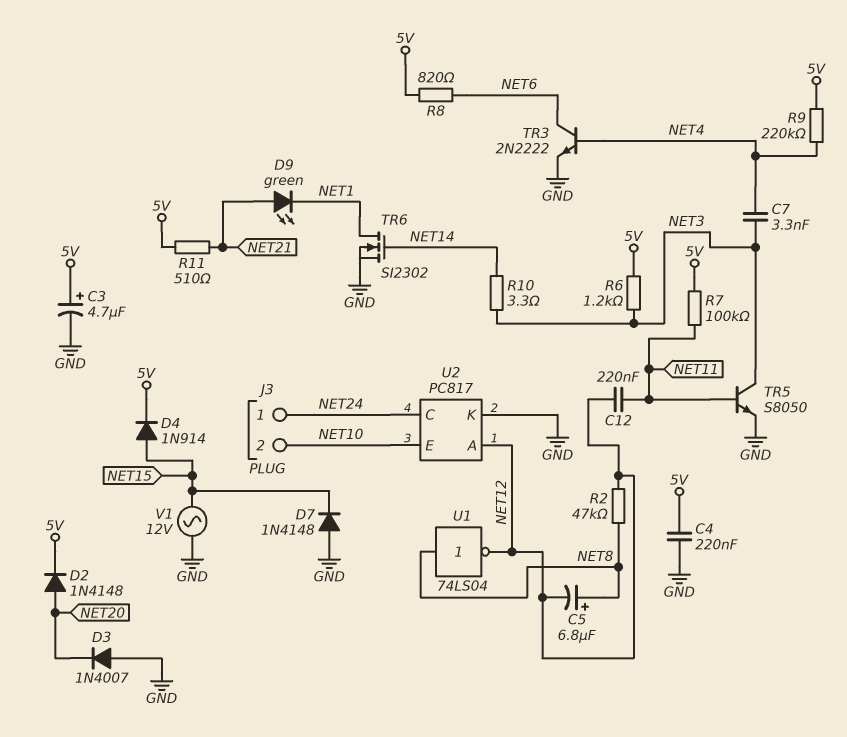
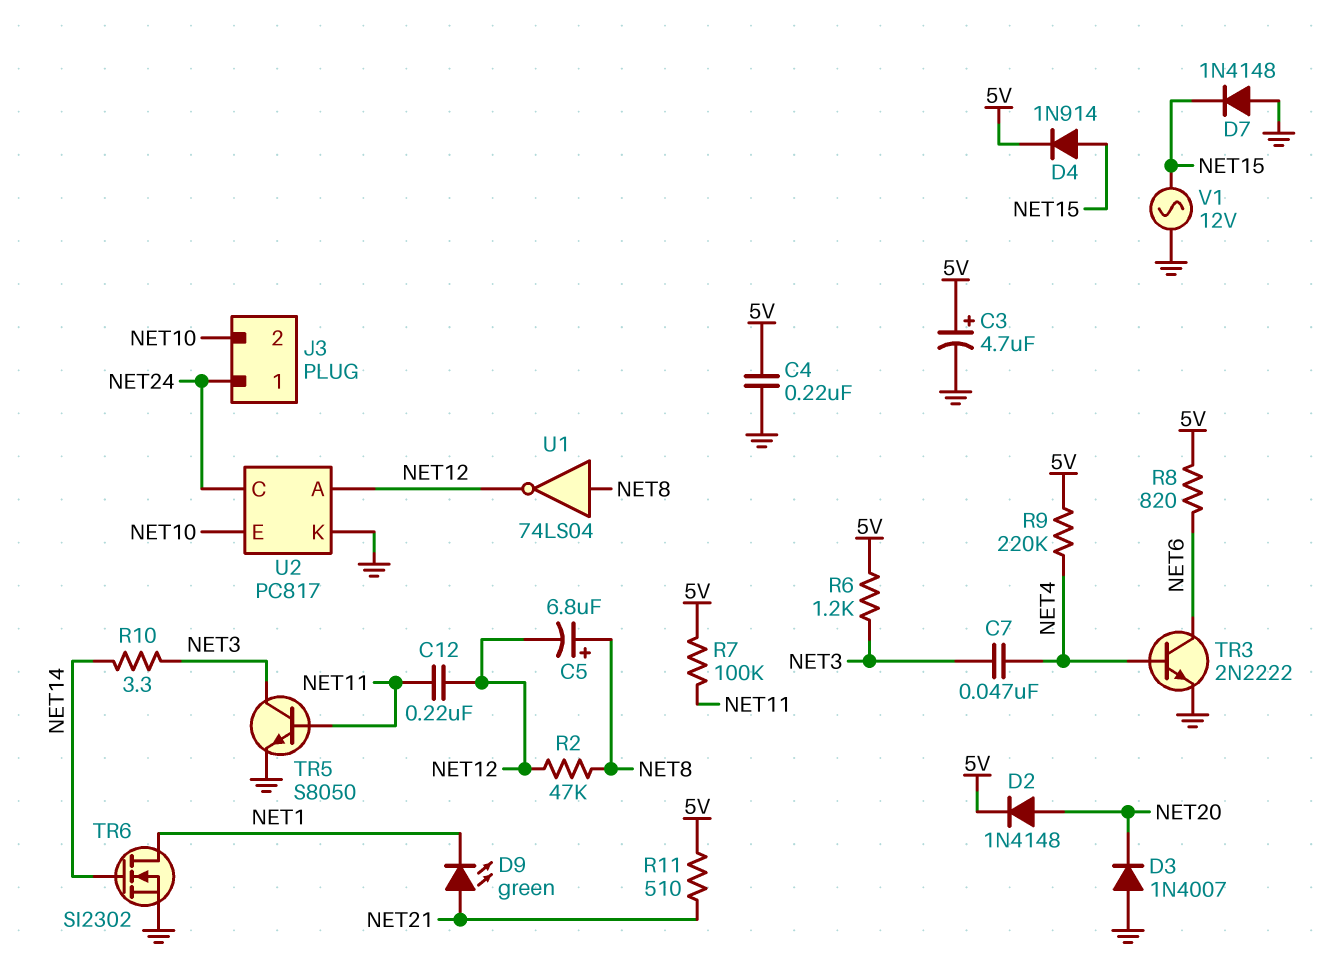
C7: 3.3nF (NET3, NET4) -> 47nF (NET3, NET4)

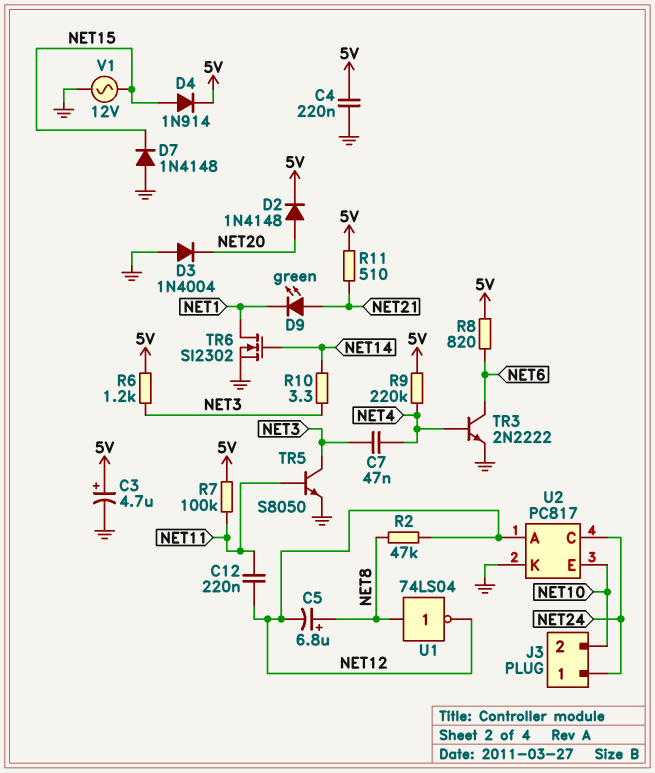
D3: diode 1N4007 (A GND, K NET20) -> diode 1N4004 (A GND, K NET20)

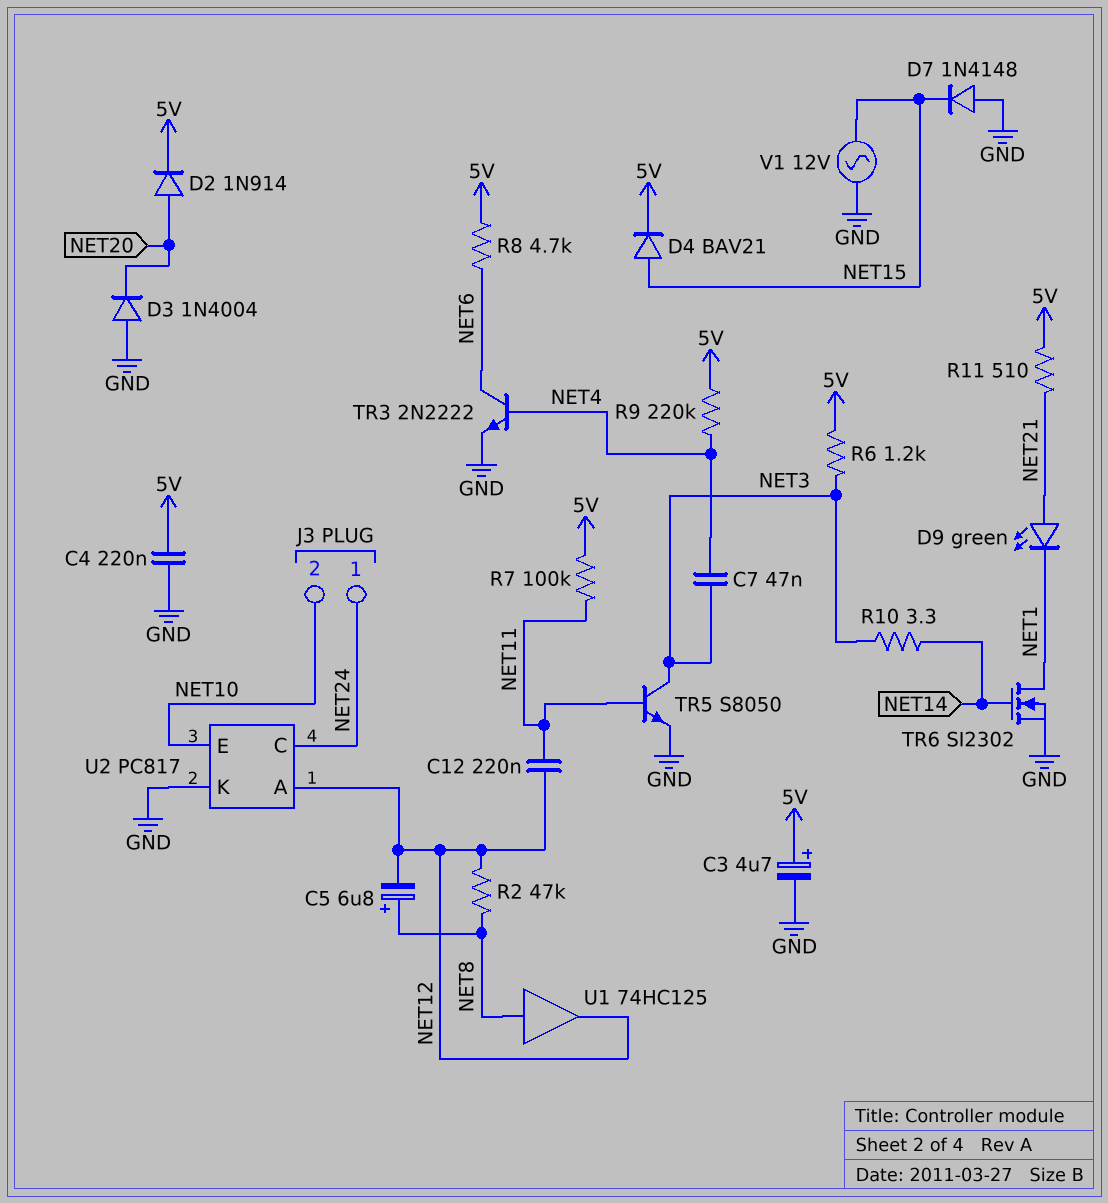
D2: diode 1N4148 (A NET20, K 5V) -> diode 1N914 (A NET20, K 5V)
D4: diode 1N914 (A NET15, K 5V) -> diode BAV21 (A NET15, K 5V)
R8: 820 (5V, NET6) -> 4.7k (5V, NET6)
U1: NOT 74LS04 (in NET8, out NET12) -> buffer 74HC125 (in NET8, out NET12)

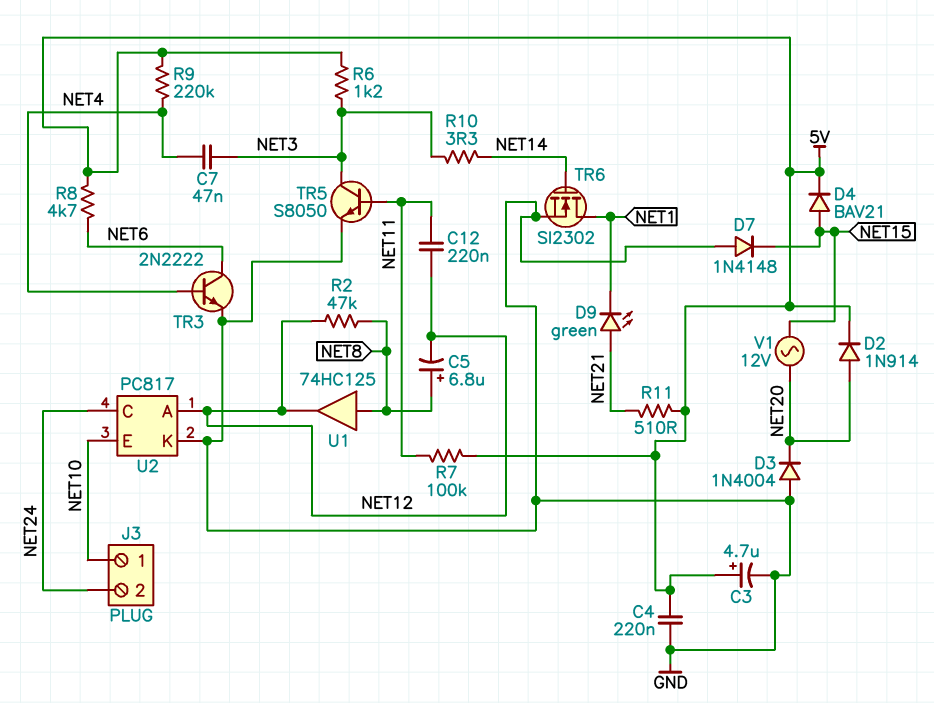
J3 pin 1: NET24 -> NET10
J3 pin 2: NET10 -> NET24
V1: AC 12V (GND, NET15) -> AC 12V (NET15, NET20)

